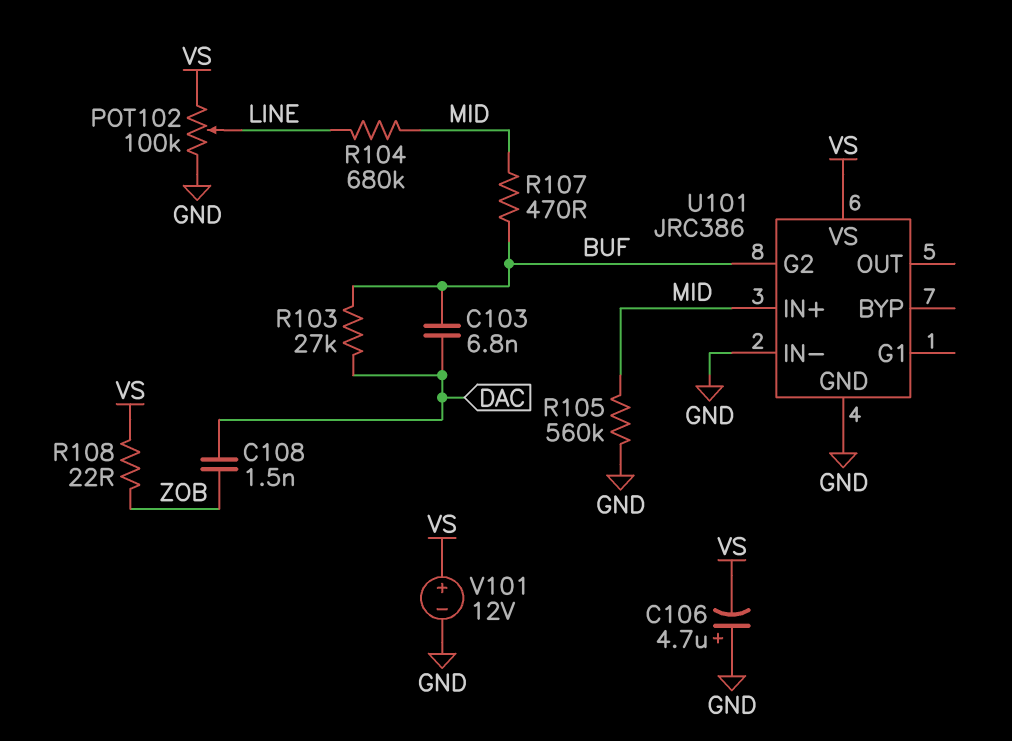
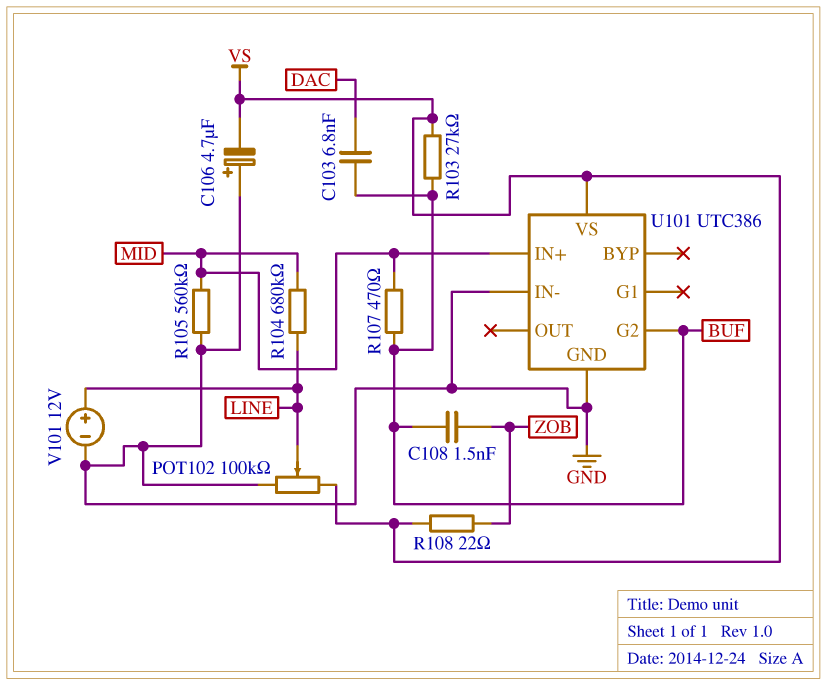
C108: 1.5nF (DAC, ZOB) -> 1.5nF (BUF, ZOB)
R103: 27k (BUF, DAC) -> 27k (BUF, VS)
U101: JRC386 -> UTC386
V101: 12V (plus VS, minus GND) -> 12V (plus LINE, minus GND)

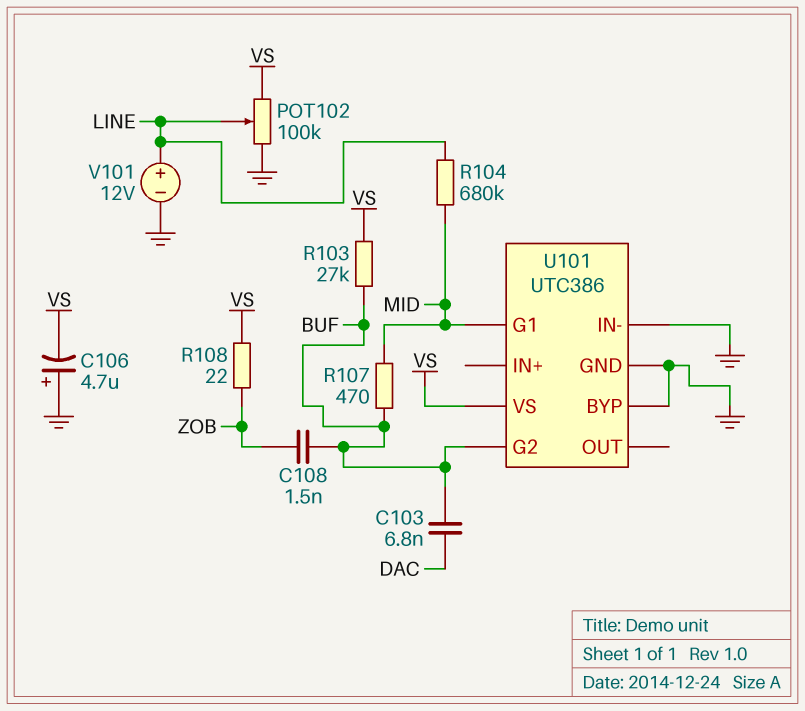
R105: 560k (GND, MID) -> none
U101 pin BYP: none -> GND
U101 pin G1: none -> MID
U101 pin IN+: MID -> none

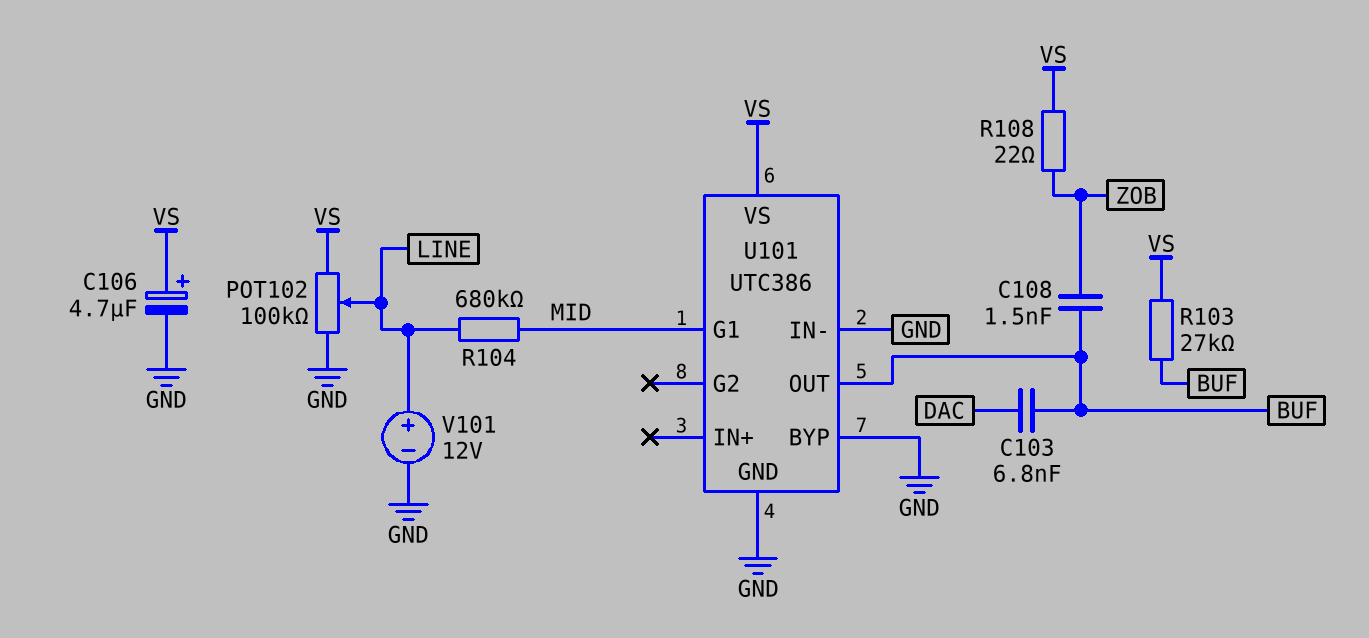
C106: 4.7uF (plus GND, minus VS) -> 4.7uF (plus VS, minus GND)
R107: 470 (BUF, MID) -> none
U101 pin G2: BUF -> none
U101 pin OUT: none -> BUF

